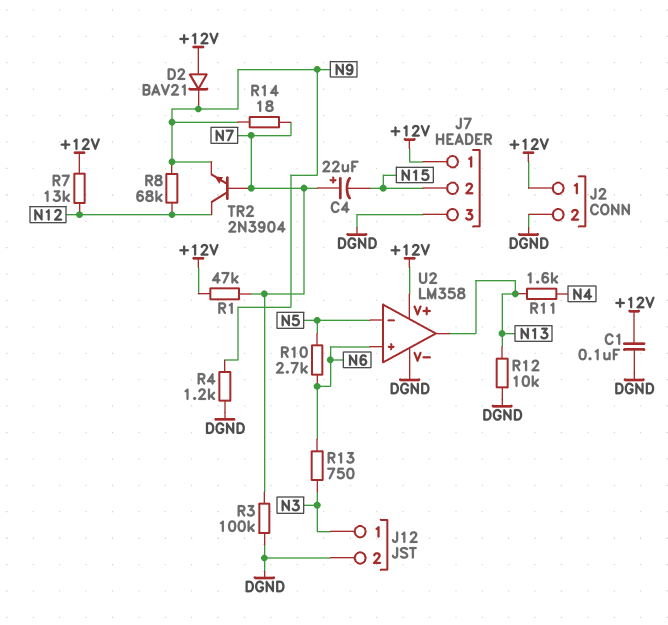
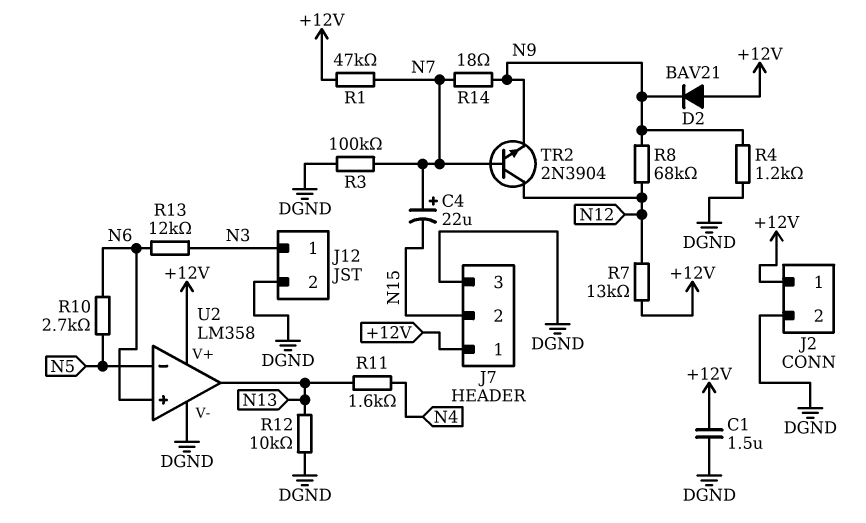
C1: 100nF (+12V, DGND) -> 1.5uF (+12V, DGND)
R13: 750 (N3, N6) -> 12k (N3, N6)

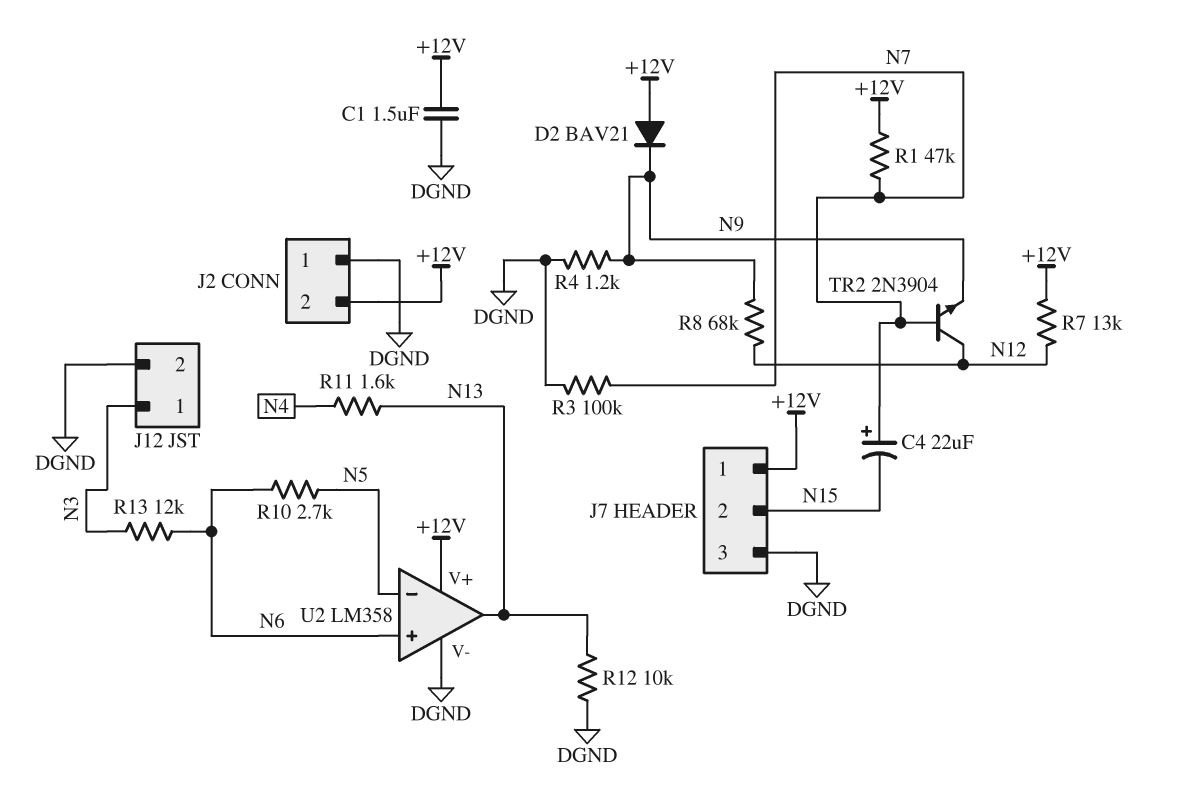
J2 pin 1: +12V -> DGND
J2 pin 2: DGND -> +12V
R14: 18 (N7, N9) -> none

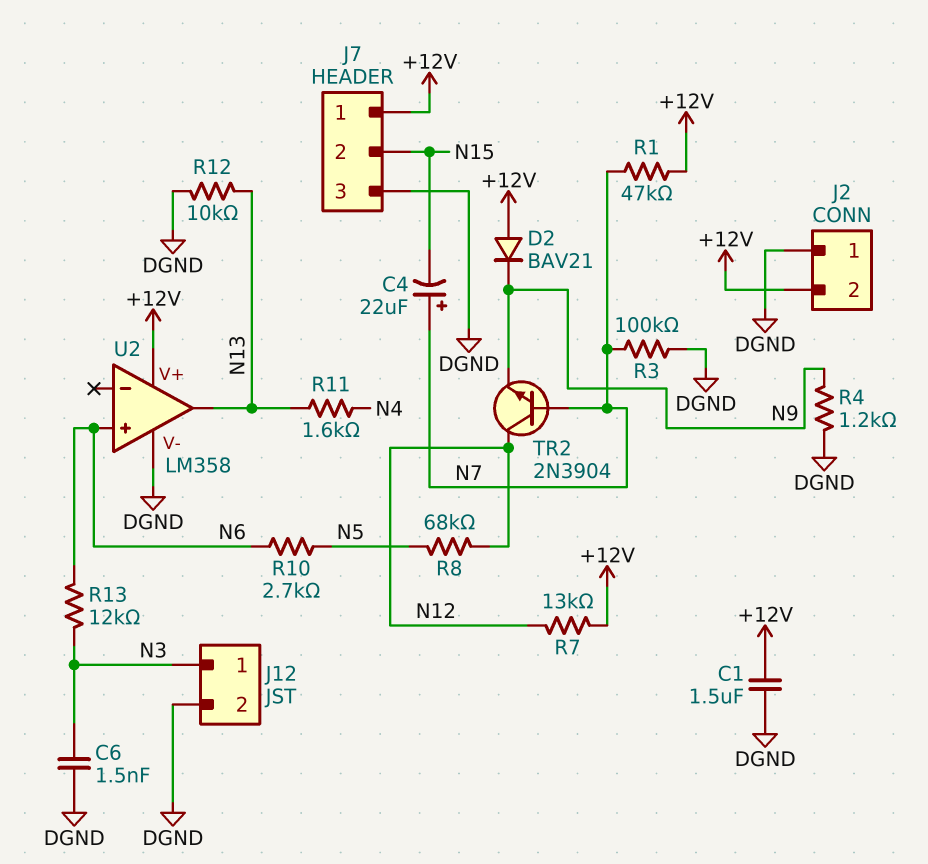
C6: none -> 1.5nF (DGND, N3)
R8: 68k (N9, N12) -> 68k (N5, N12)
U2 pin in-: N5 -> none

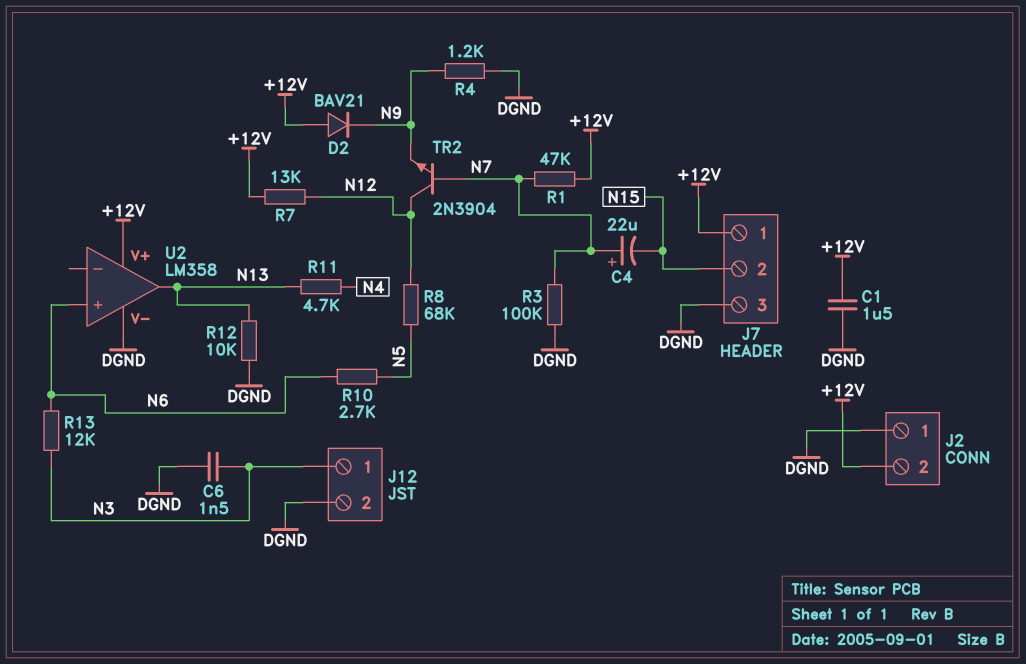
R11: 1.6k (N4, N13) -> 4.7k (N4, N13)

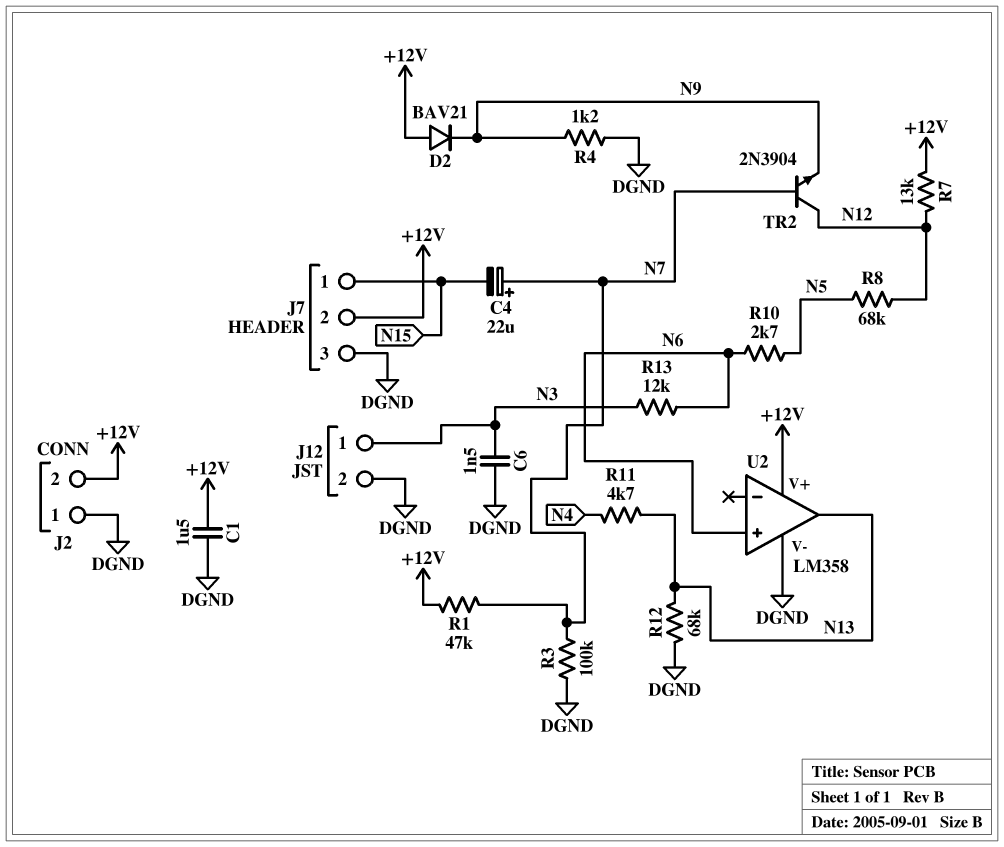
J7 pin 1: +12V -> N15
J7 pin 2: N15 -> +12V
R12: 10k (DGND, N13) -> 68k (DGND, N13)

